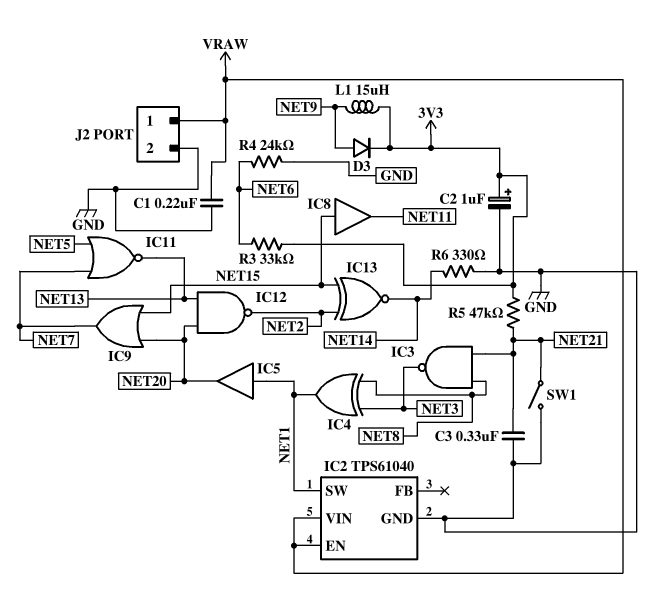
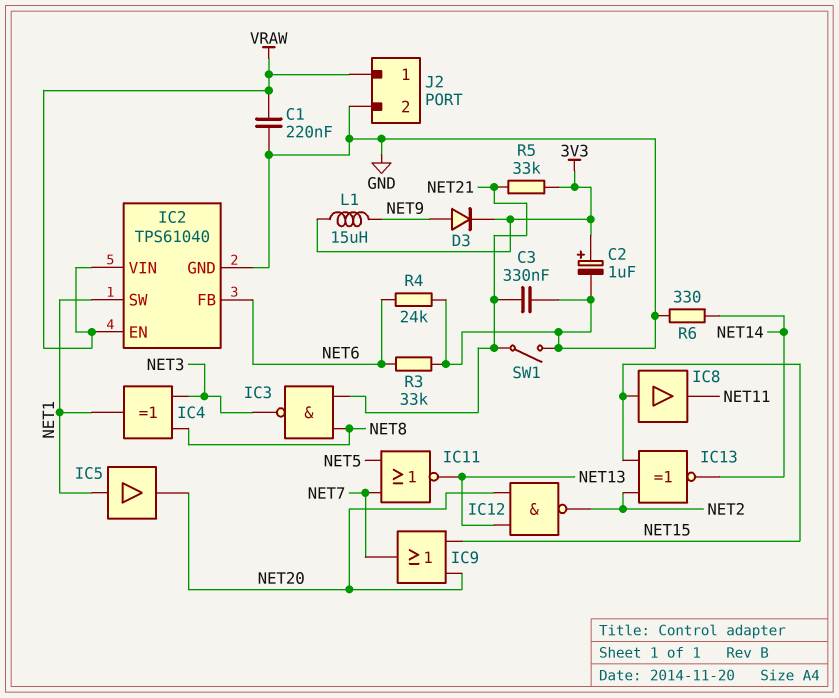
IC2 pin FB: none -> NET6
R3: 33k (3V3, NET6) -> 33k (GND, NET6)
R5: 47k (3V3, NET21) -> 33k (3V3, NET21)

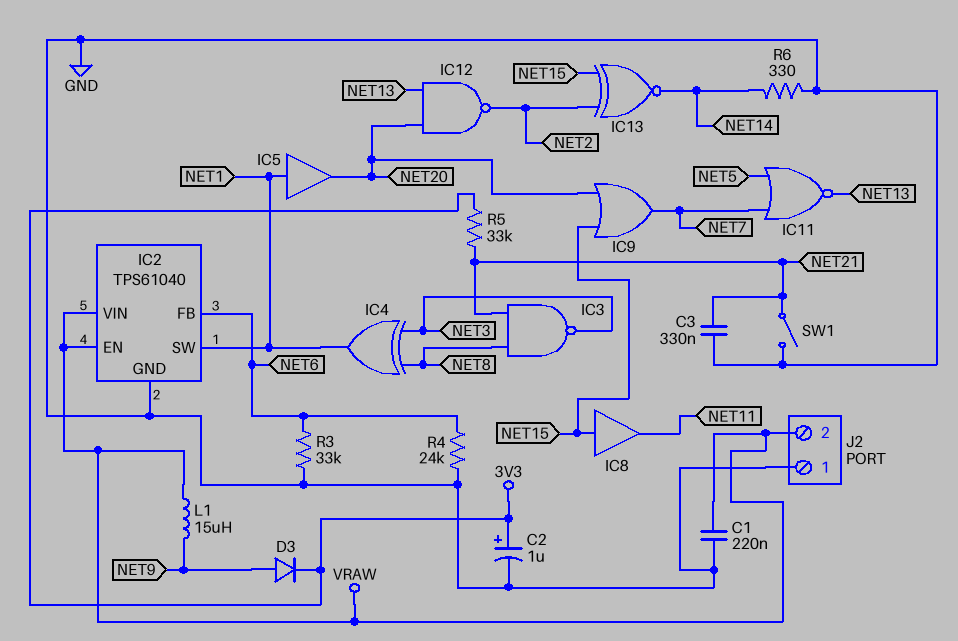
J2 pin 1: VRAW -> GND
J2 pin 2: GND -> VRAW
L1: 15uH (3V3, NET9) -> 15uH (NET9, VRAW)

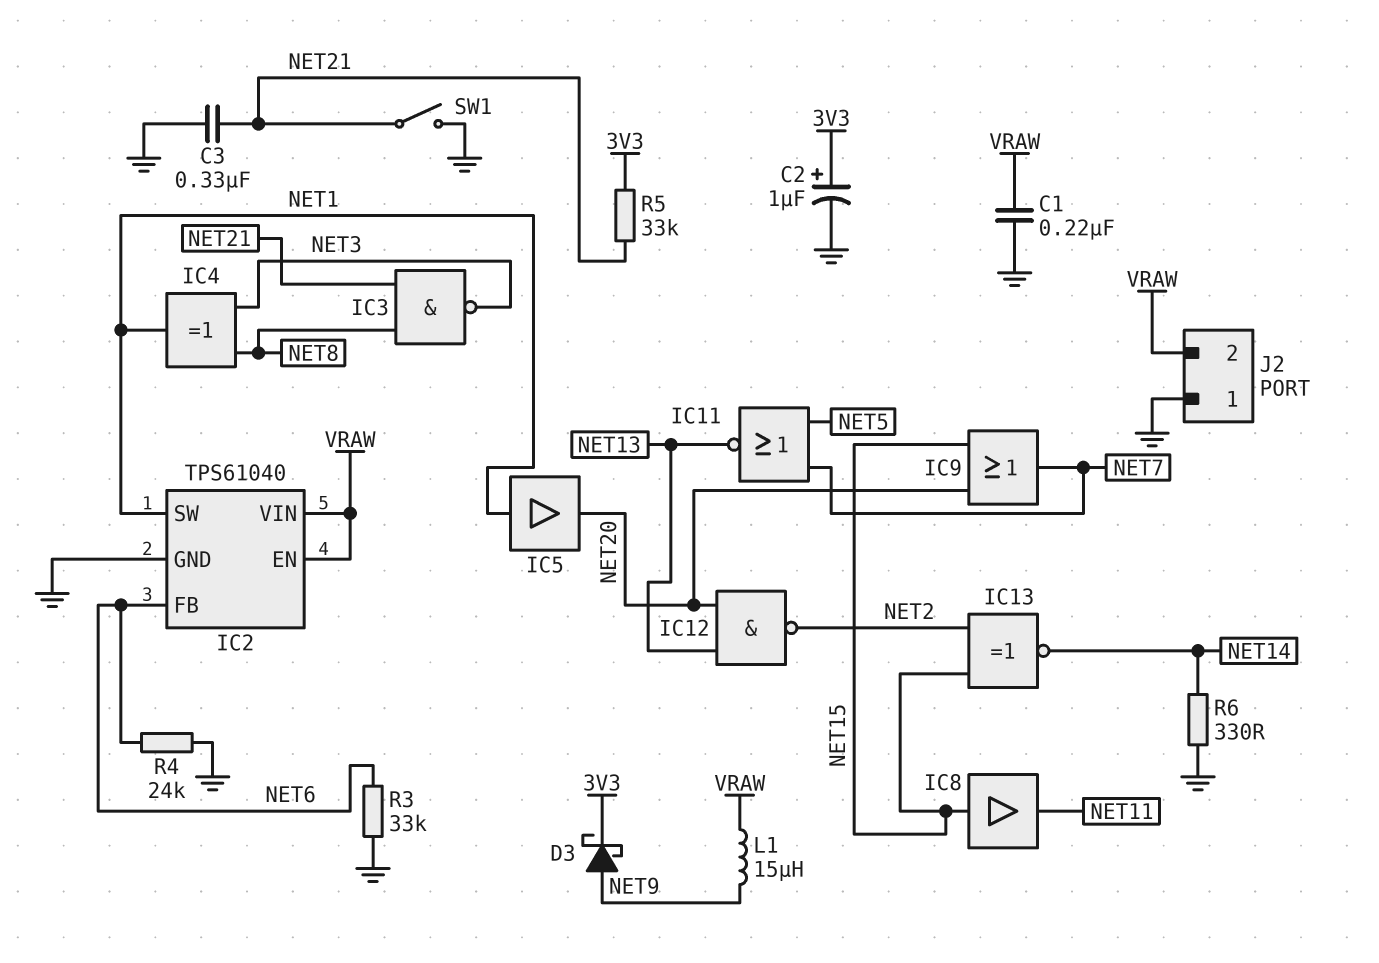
D3: diode (A NET9, K 3V3) -> schottky (A NET9, K 3V3)

